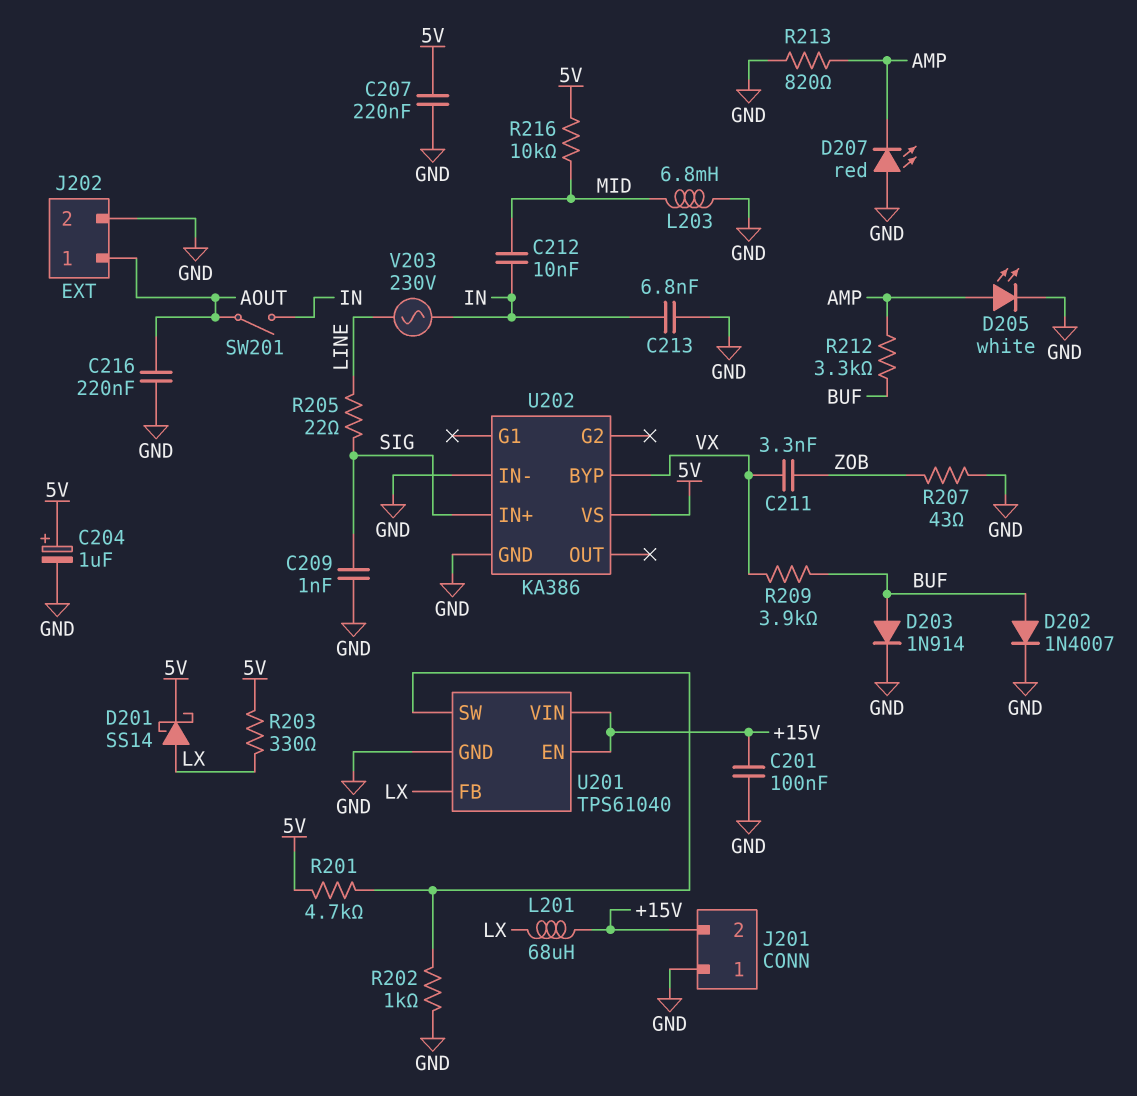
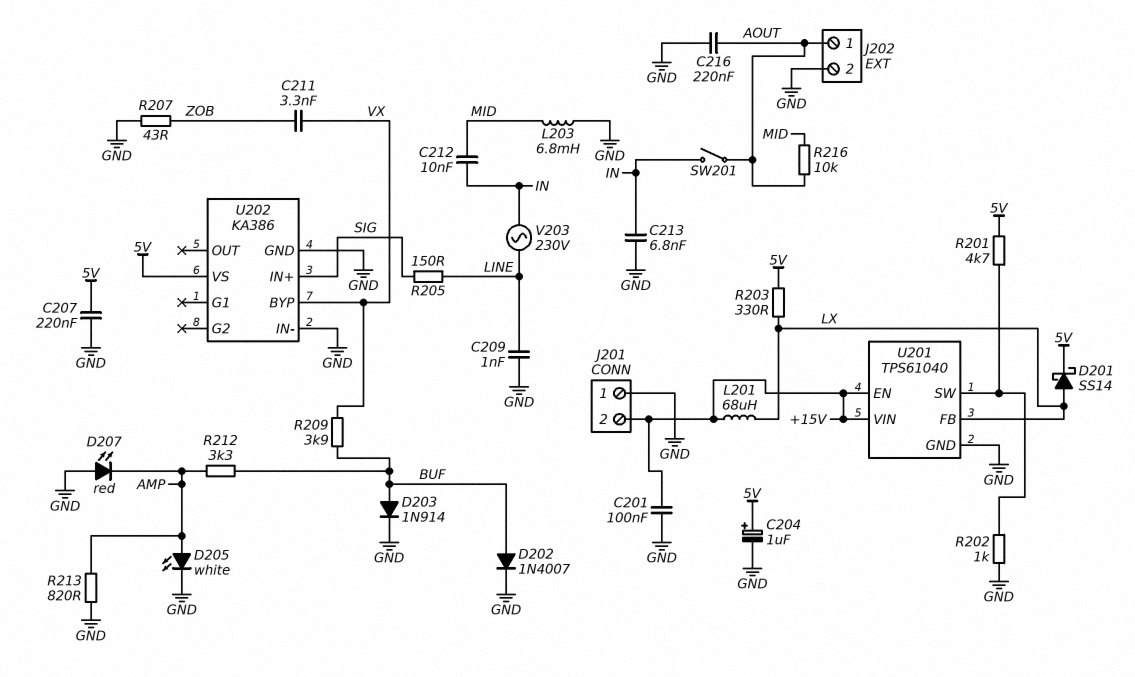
C209: 1nF (GND, SIG) -> 1nF (GND, LINE)
R205: 22 (LINE, SIG) -> 150 (LINE, SIG)
R216: 10k (5V, MID) -> 10k (AOUT, MID)

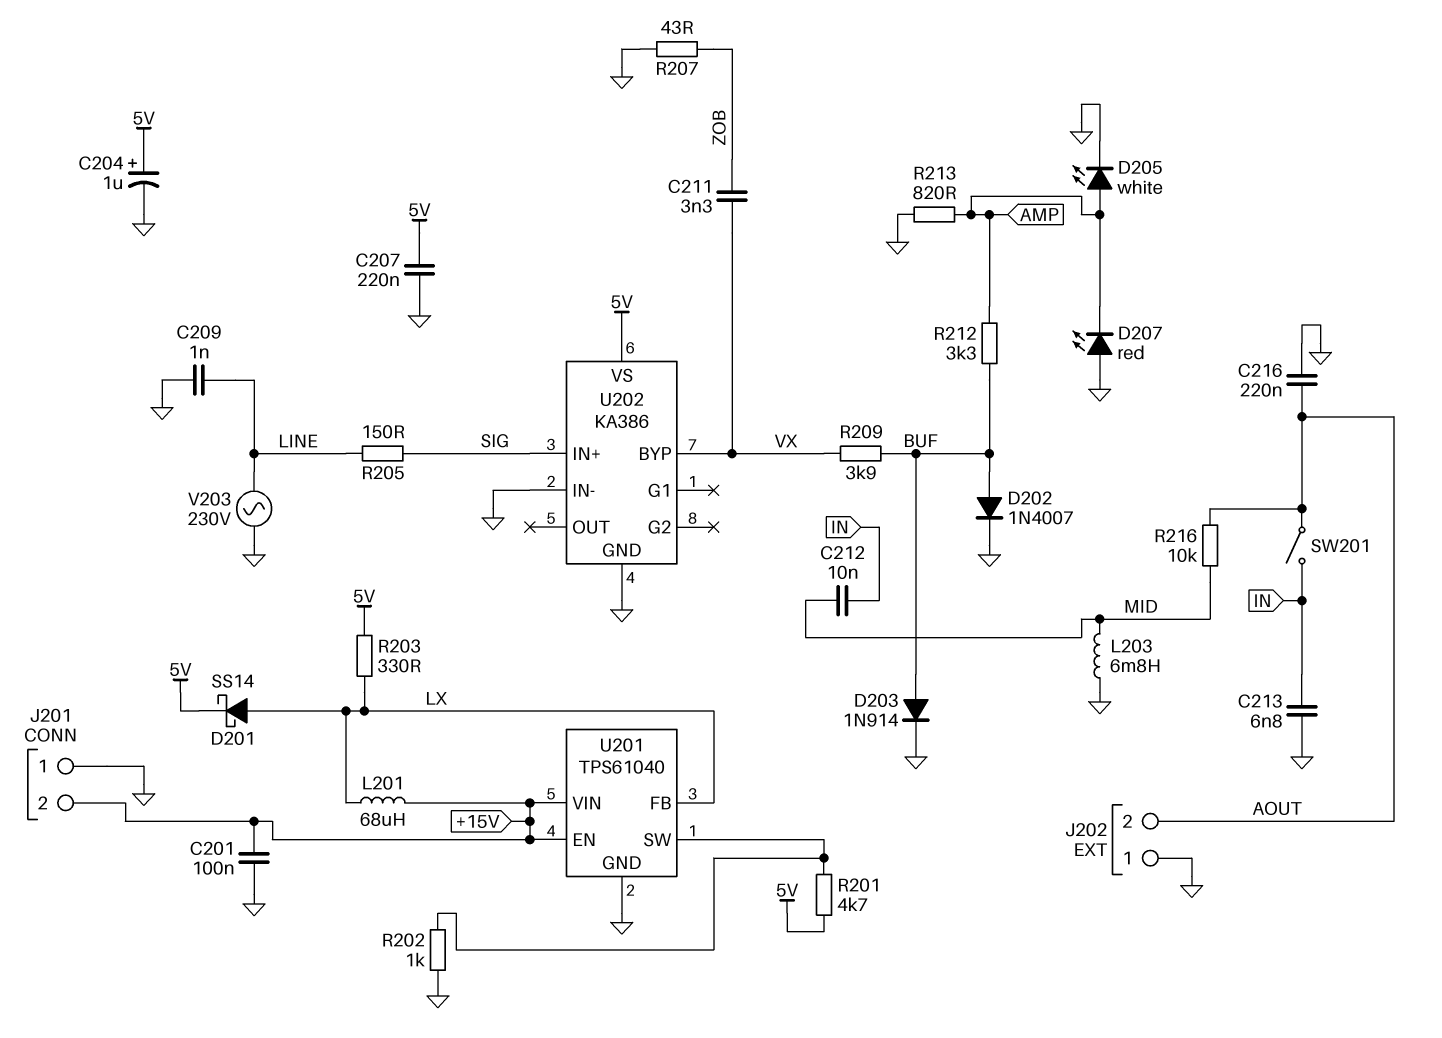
J202 pin 1: AOUT -> GND
J202 pin 2: GND -> AOUT
V203: AC 230V (IN, LINE) -> AC 230V (GND, LINE)

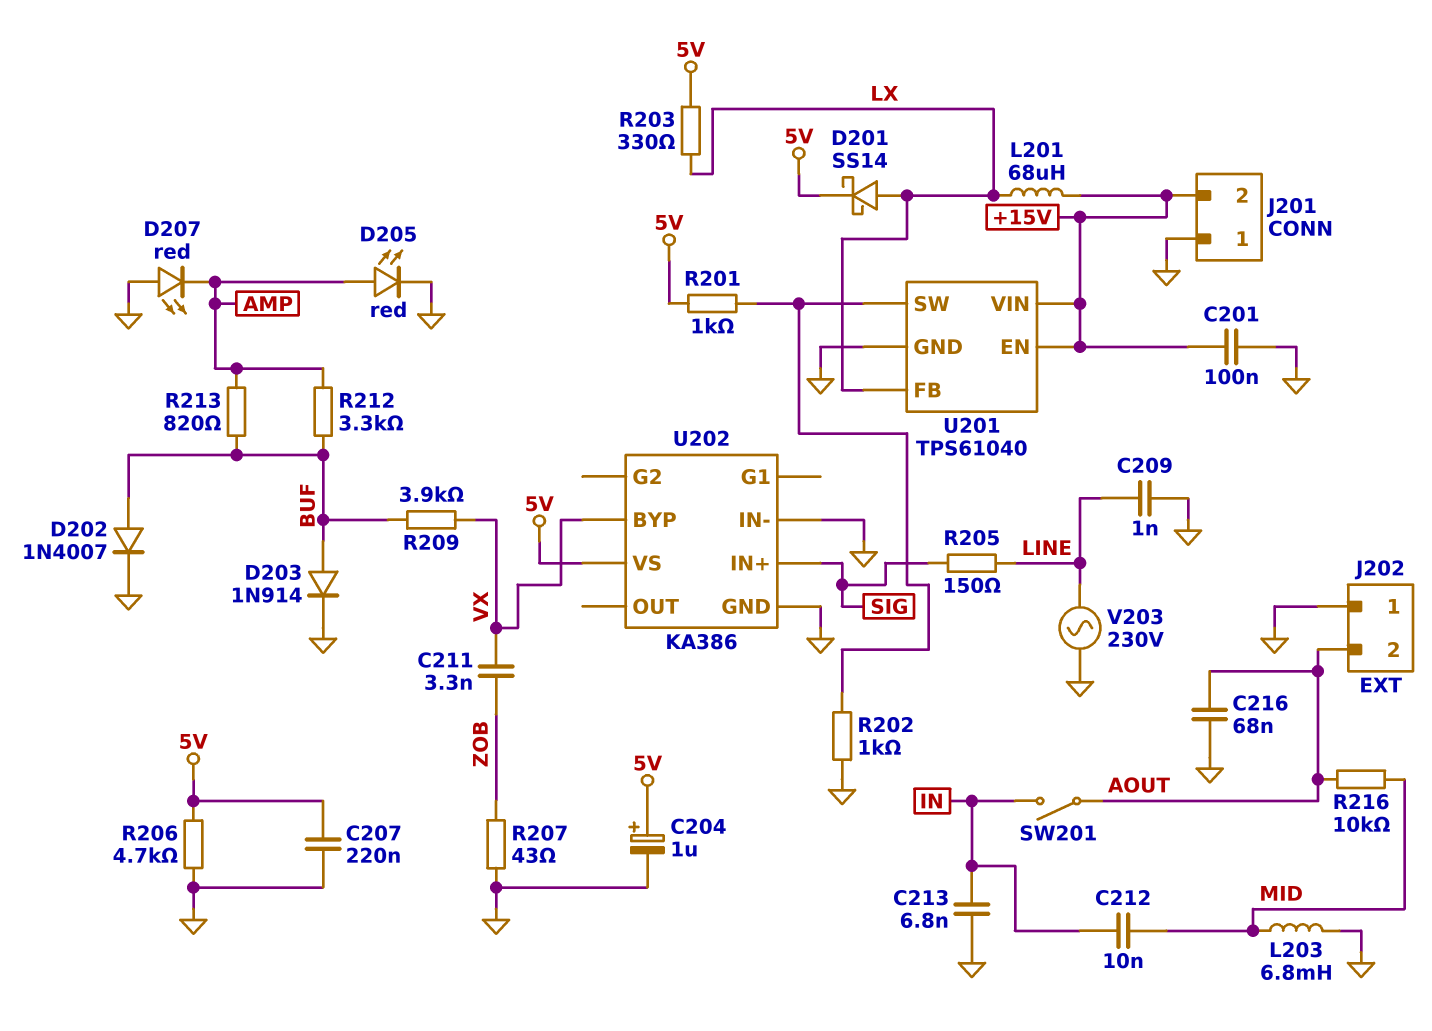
C216: 220nF (AOUT, GND) -> 68nF (AOUT, GND)
D205: LED white (A AMP, K GND) -> LED red (A AMP, K GND)
R201: 4.7k (5V, U201/SW) -> 1k (5V, U201/SW)
R206: none -> 4.7k (5V, GND)
R213: 820 (AMP, GND) -> 820 (AMP, BUF)

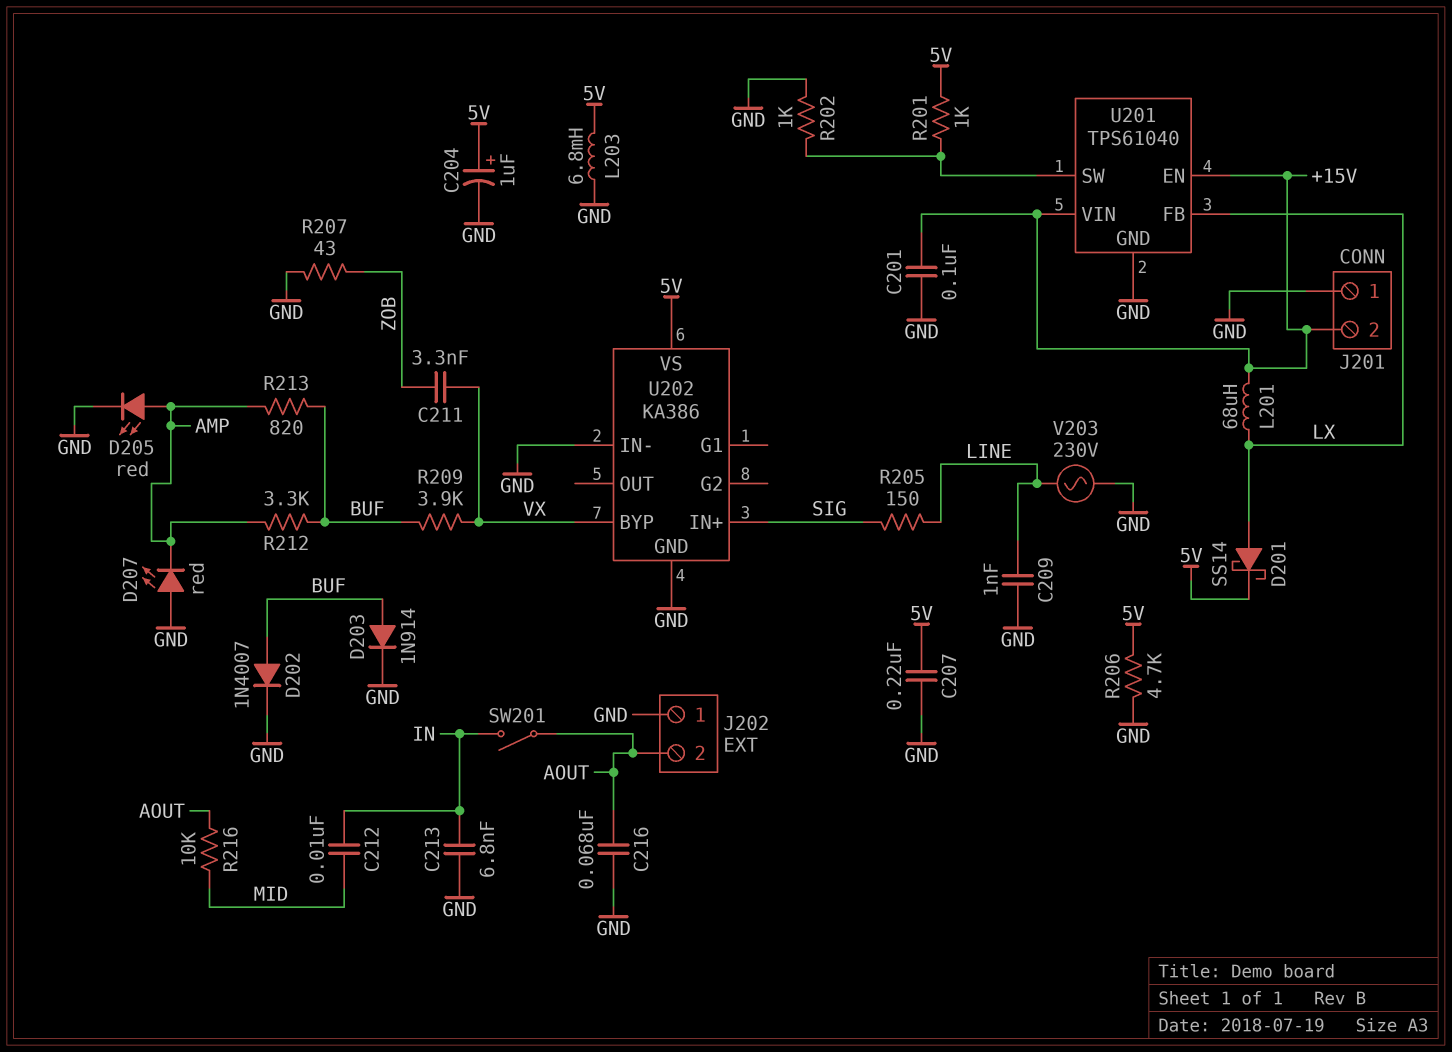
L203: 6.8mH (GND, MID) -> 6.8mH (5V, GND)
R203: 330 (5V, LX) -> none

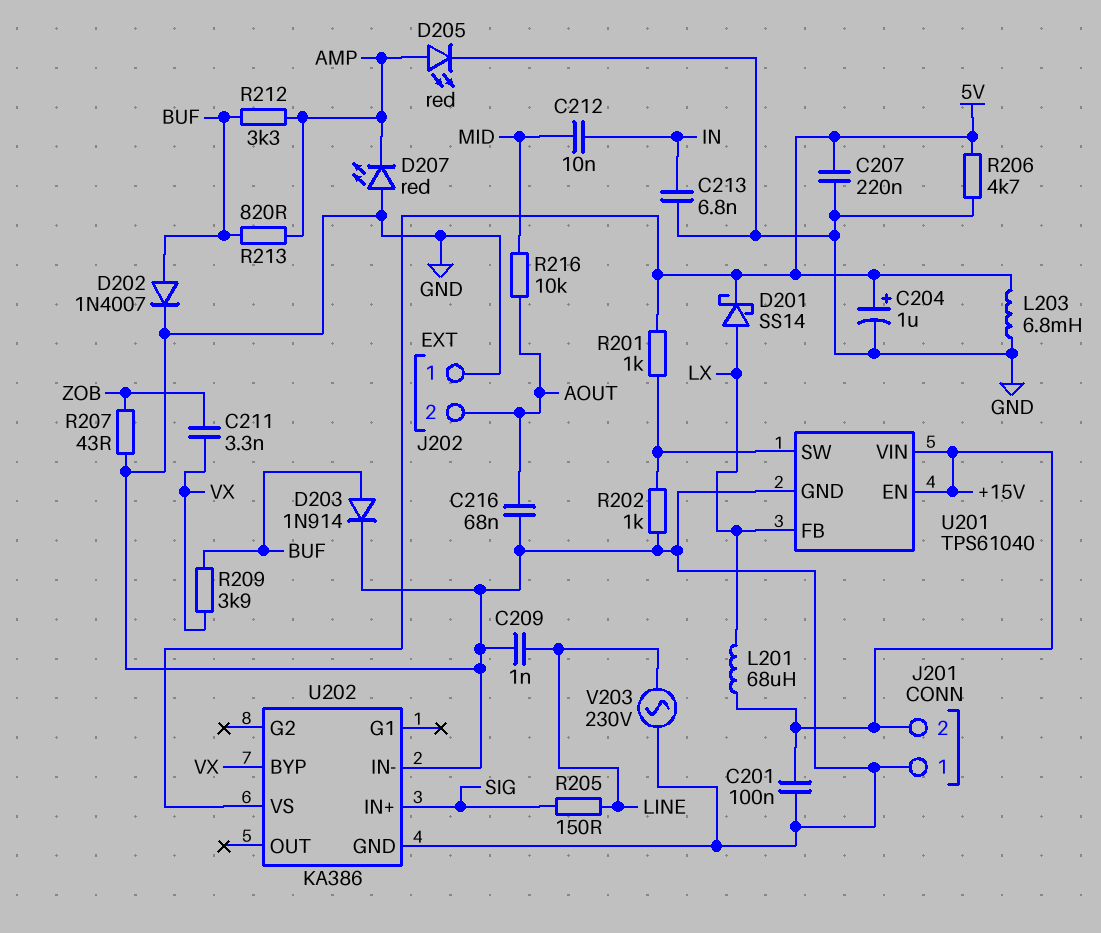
SW201: switch (AOUT, IN) -> none

